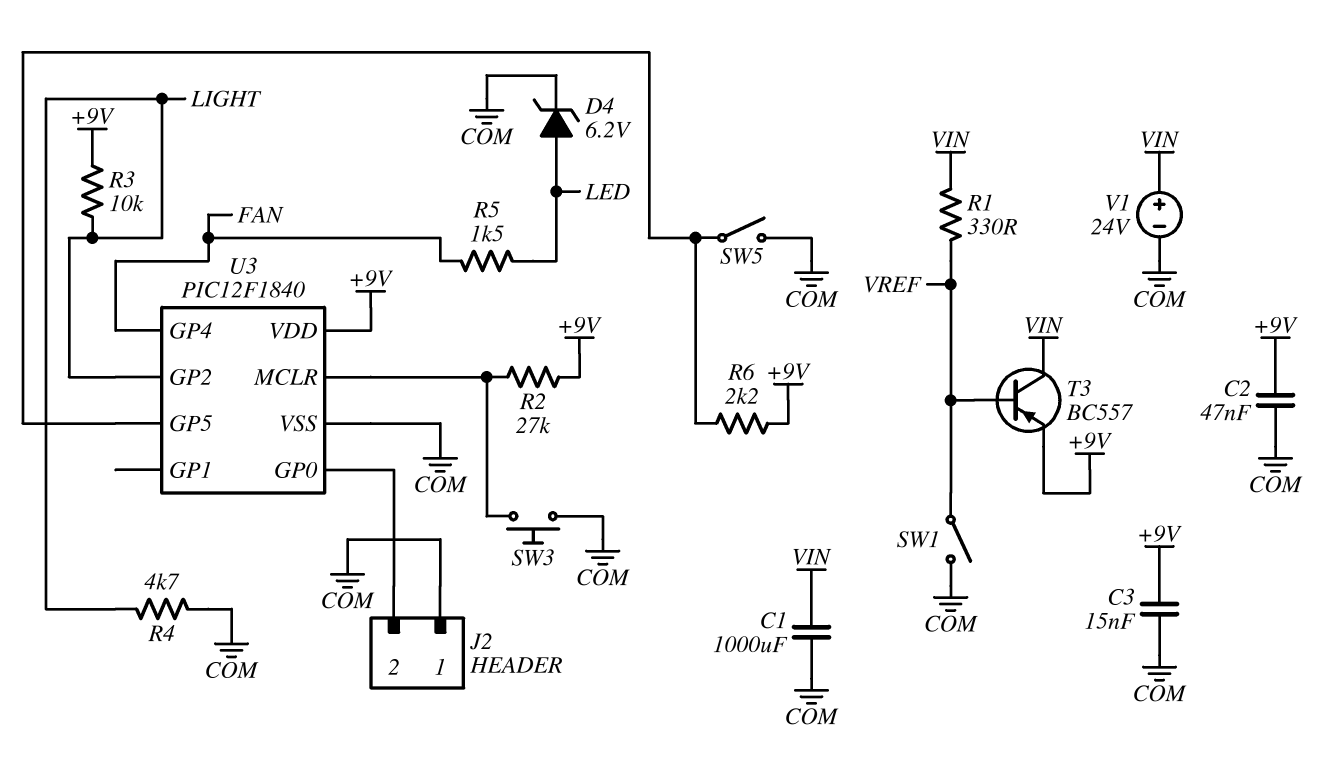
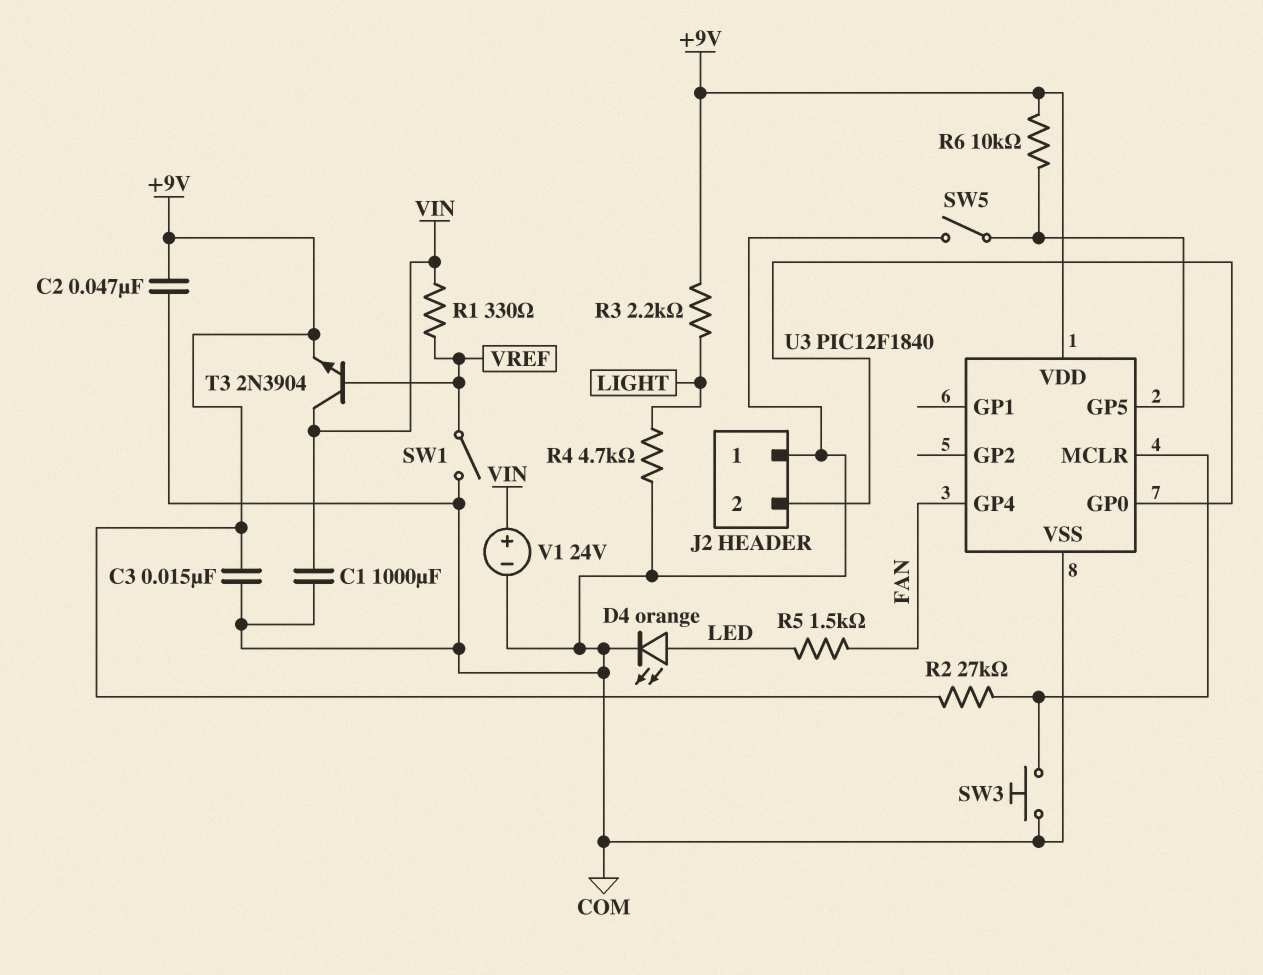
D4: zener 6.2V (A LED, K COM) -> LED orange (A LED, K COM)
R3: 10k (+9V, LIGHT) -> 2.2k (+9V, LIGHT)
R6: 2.2k (+9V, U3/GP5) -> 10k (+9V, U3/GP5)
T3: PNP BC557 (B VREF, C VIN, E +9V) -> NPN 2N3904 (B VREF, C VIN, E +9V)
U3 pin GP2: LIGHT -> none

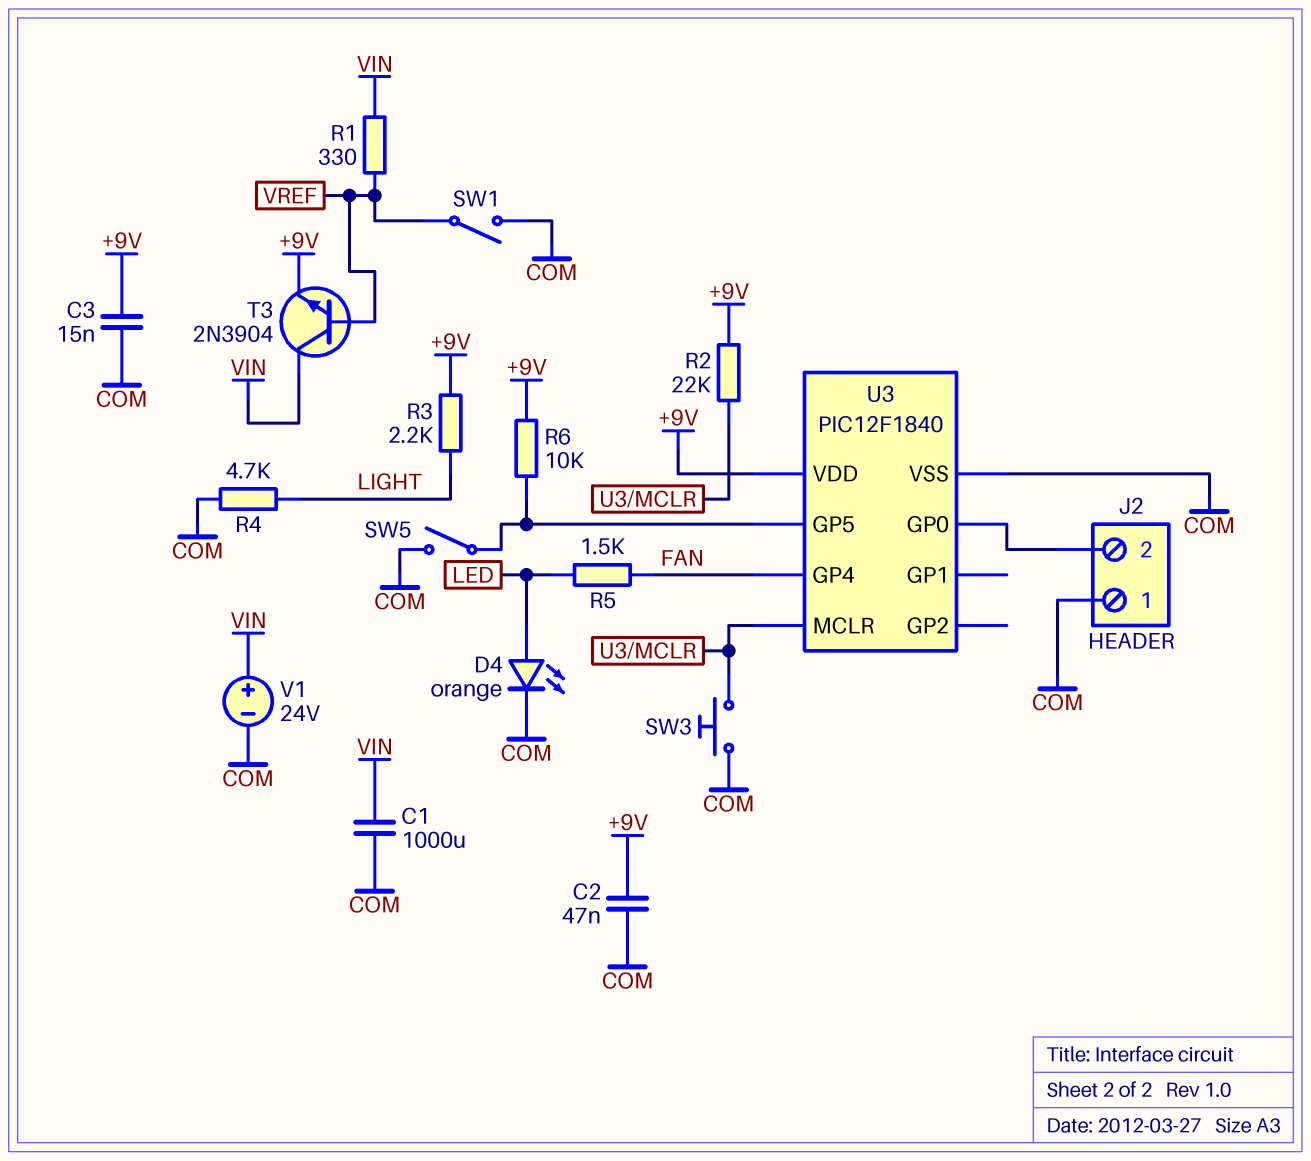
R2: 27k (+9V, U3/MCLR) -> 22k (+9V, U3/MCLR)

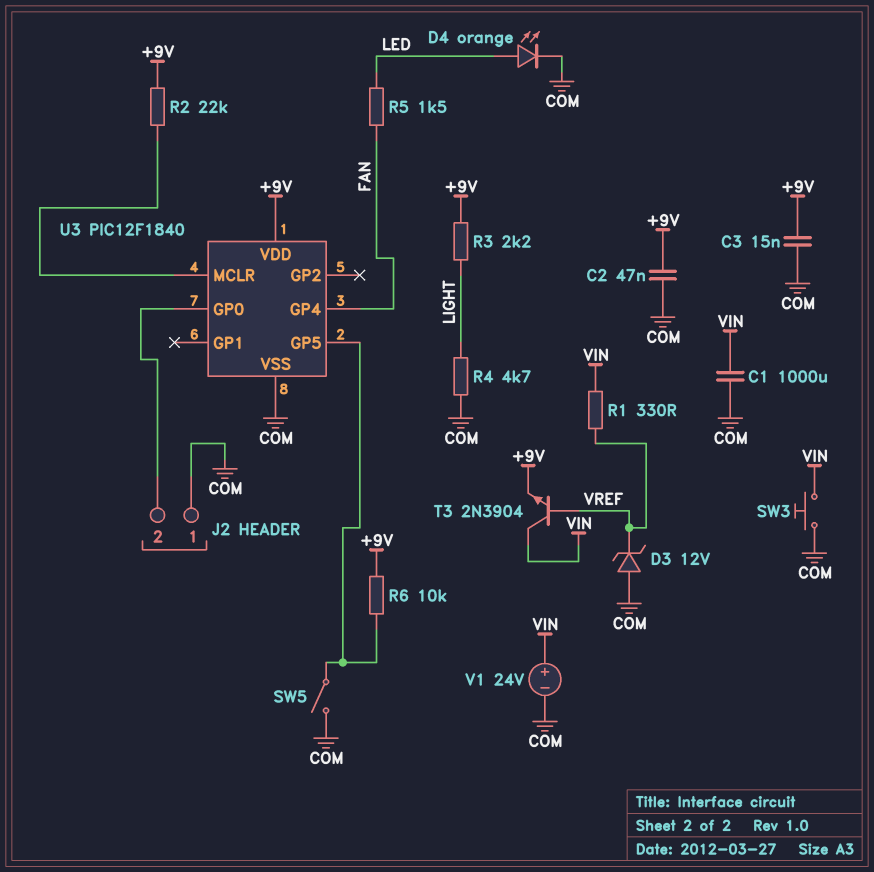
D3: none -> zener 12V (A COM, K VREF)
SW1: switch (COM, VREF) -> none
SW3: button (COM, U3/MCLR) -> button (COM, VIN)

